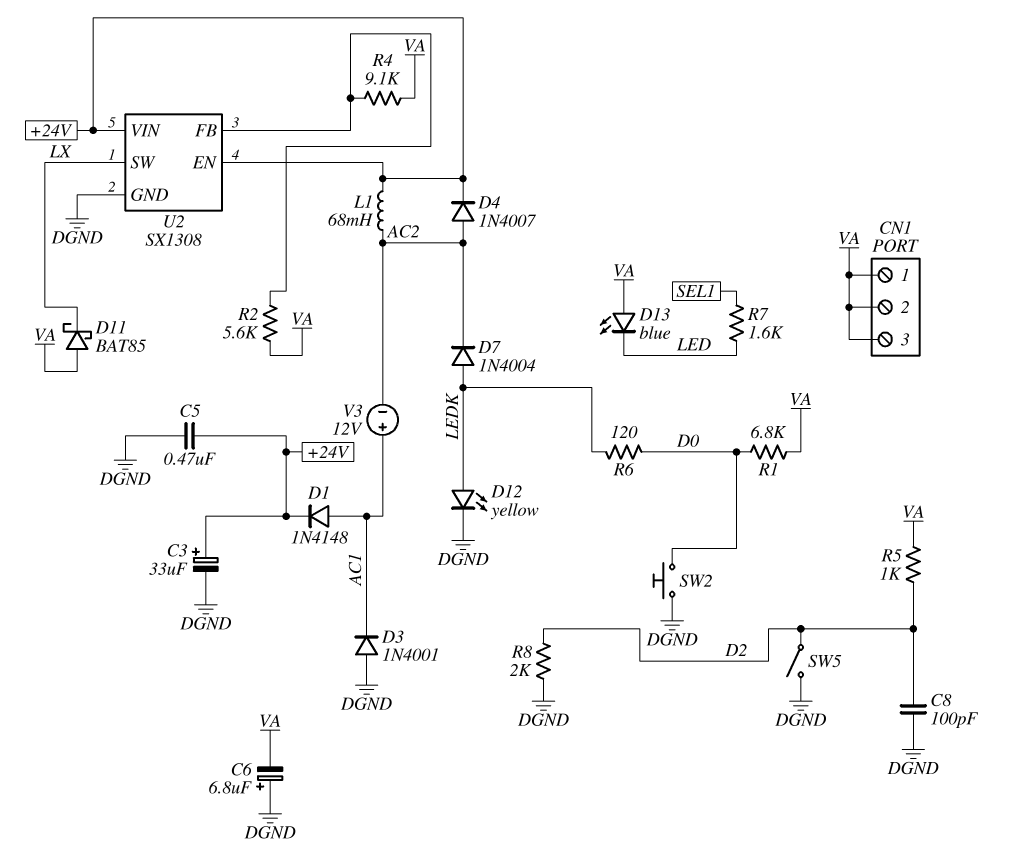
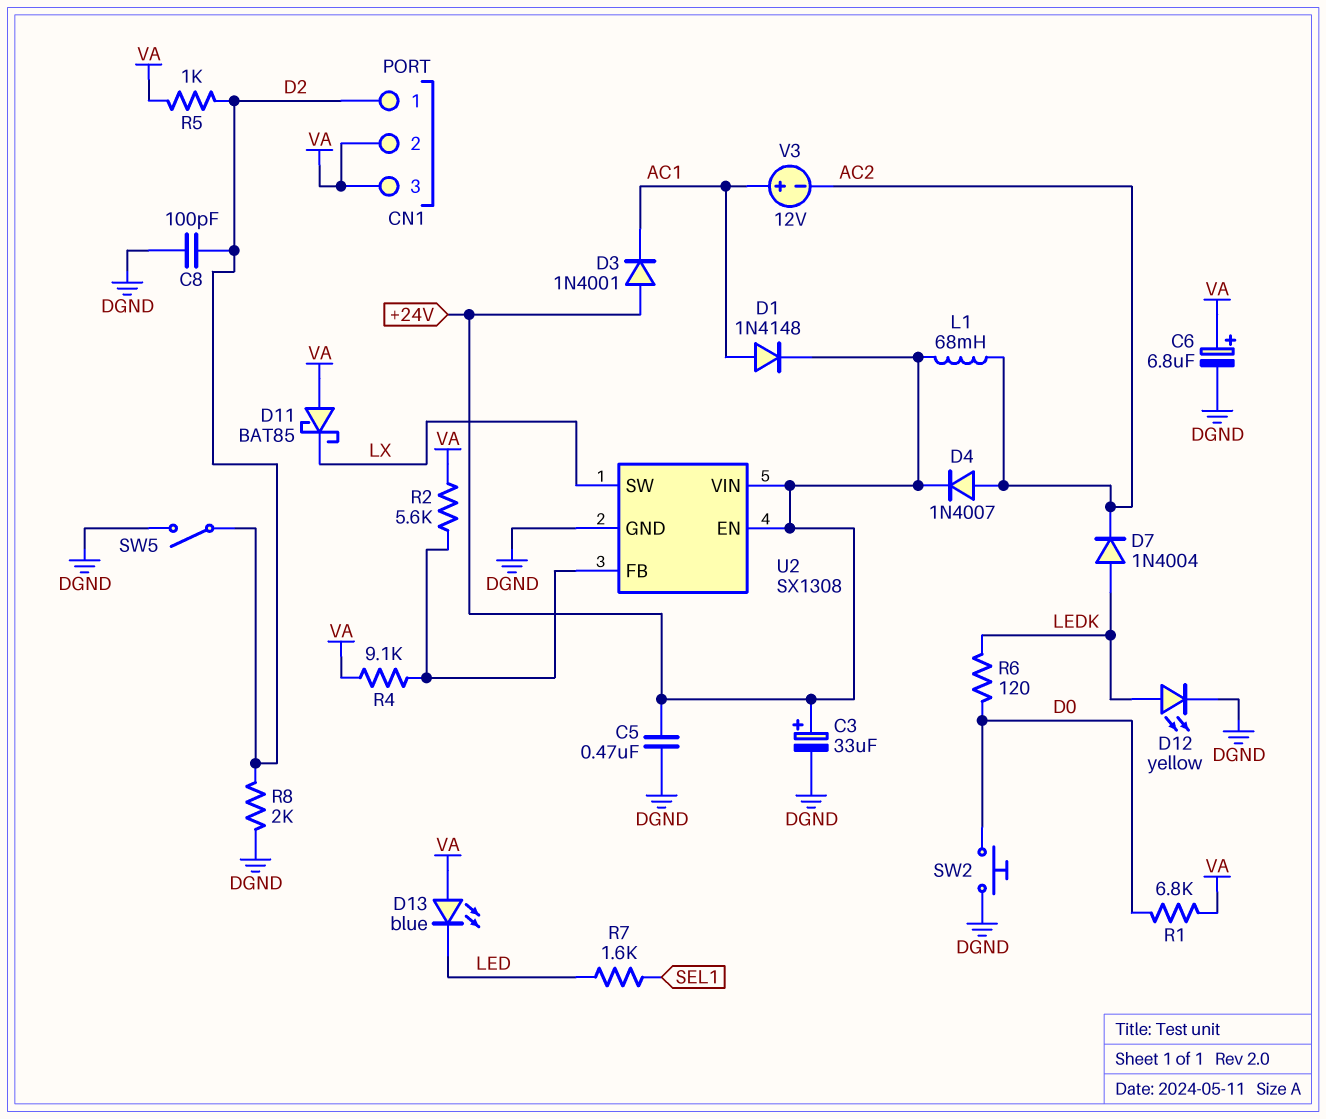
C6: 6.8uF (plus DGND, minus VA) -> 6.8uF (plus VA, minus DGND)
CN1 pin 1: VA -> D2
D3: diode 1N4001 (A DGND, K AC1) -> diode 1N4001 (A +24V, K AC1)

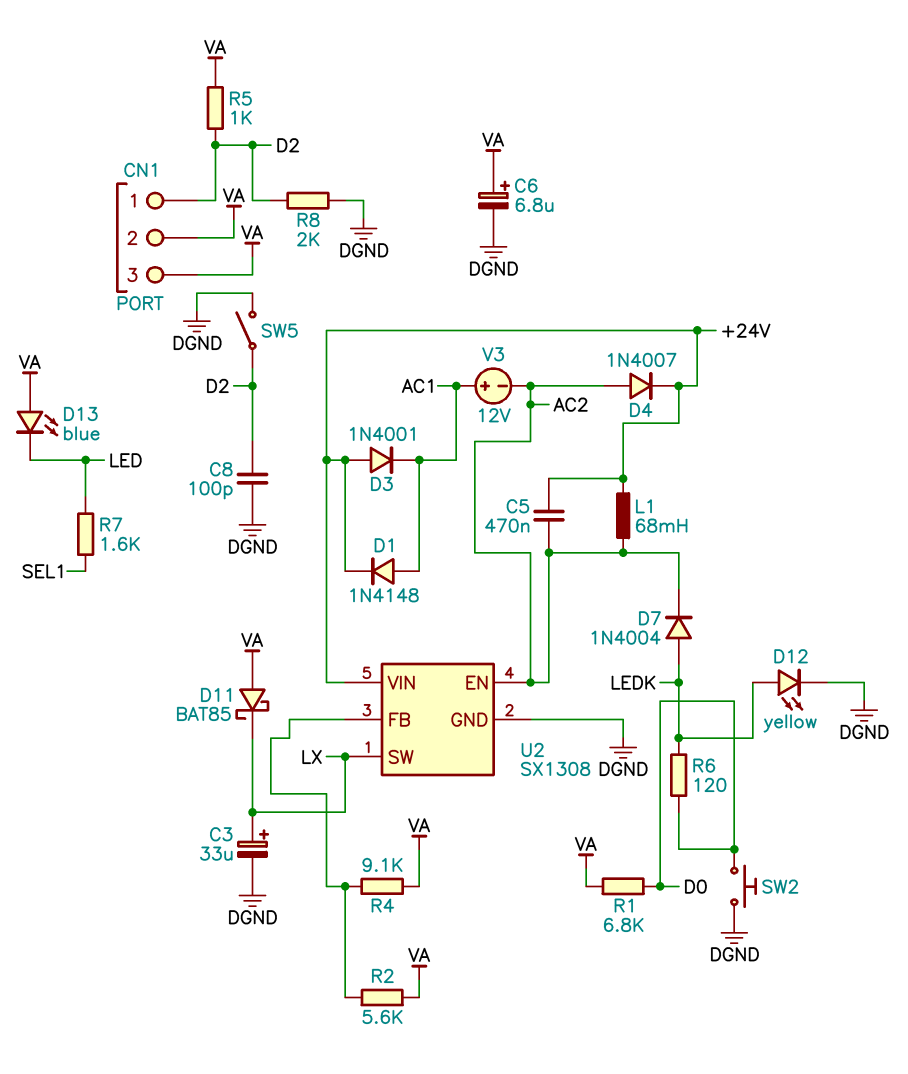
C3: 33uF (plus +24V, minus DGND) -> 33uF (plus LX, minus DGND)
C5: 470nF (+24V, DGND) -> 470nF (+24V, AC2)
U2 pin EN: +24V -> AC2

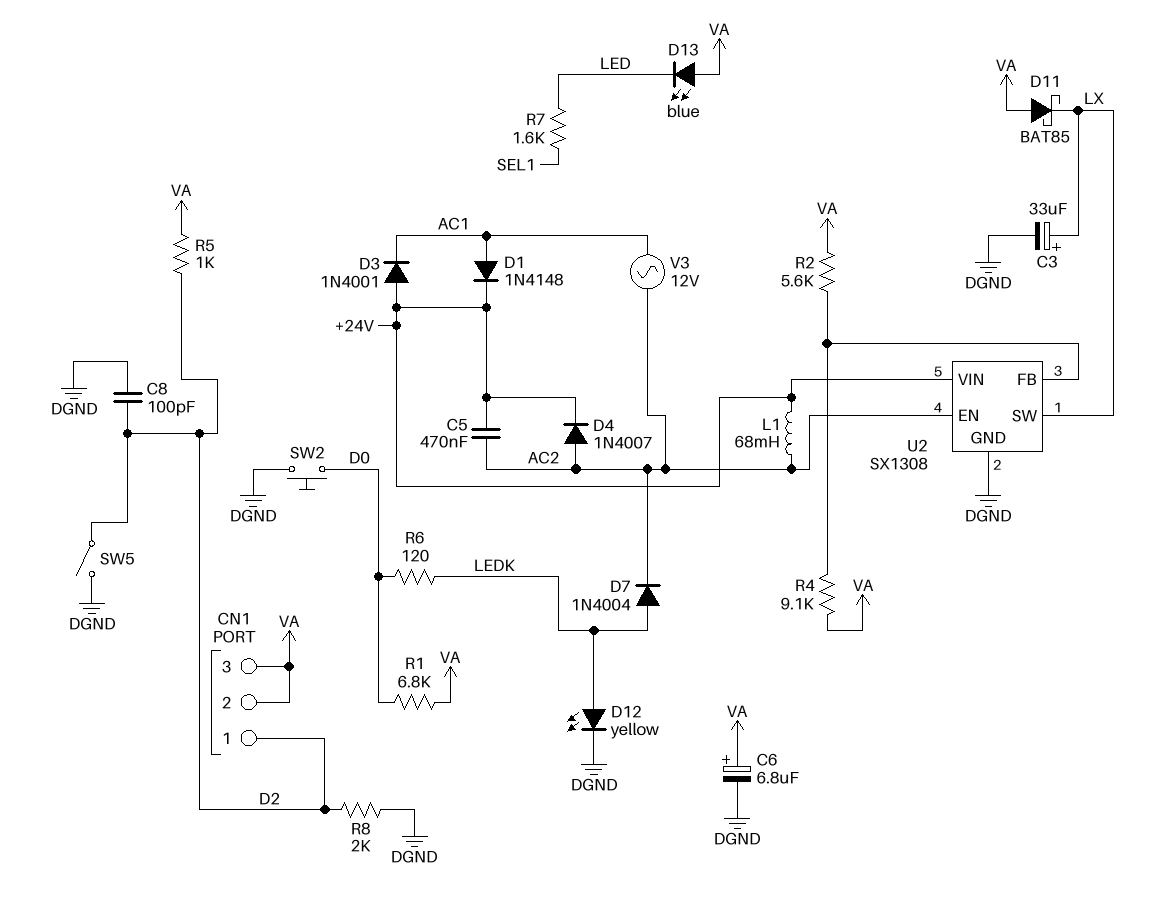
V3: 12V (plus AC1, minus AC2) -> AC 12V (AC1, AC2)

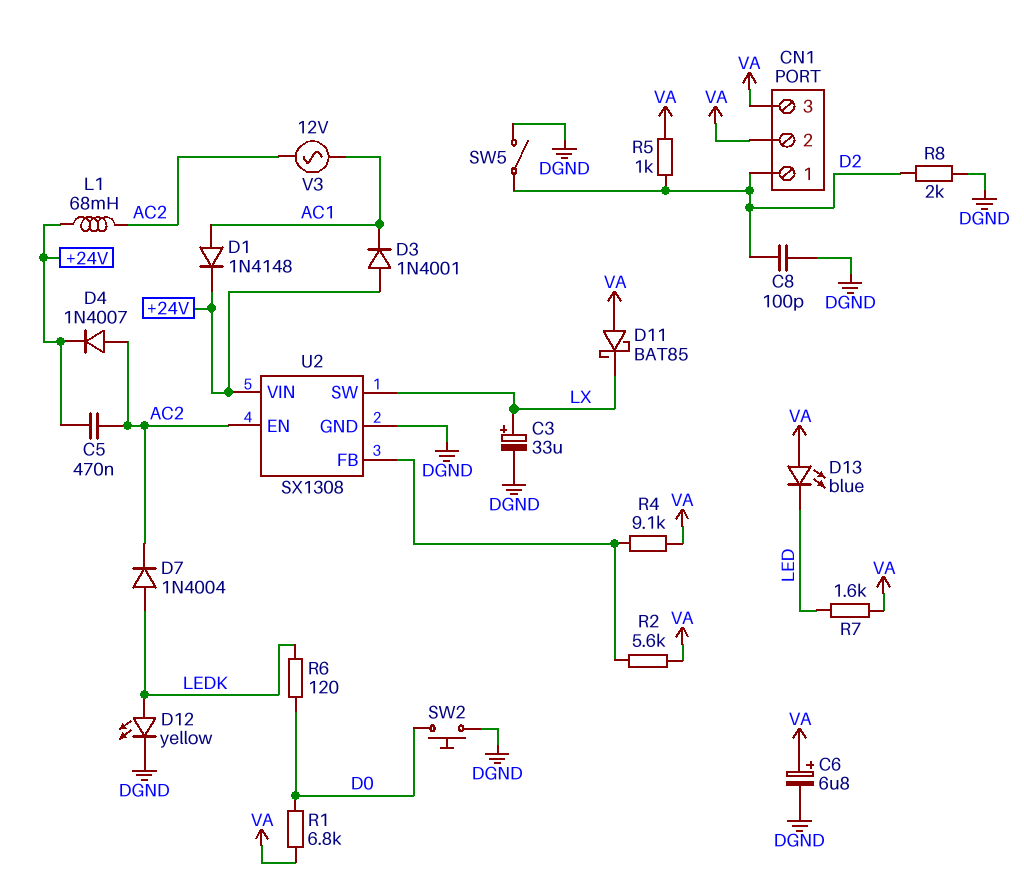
R7: 1.6k (LED, SEL1) -> 1.6k (LED, VA)

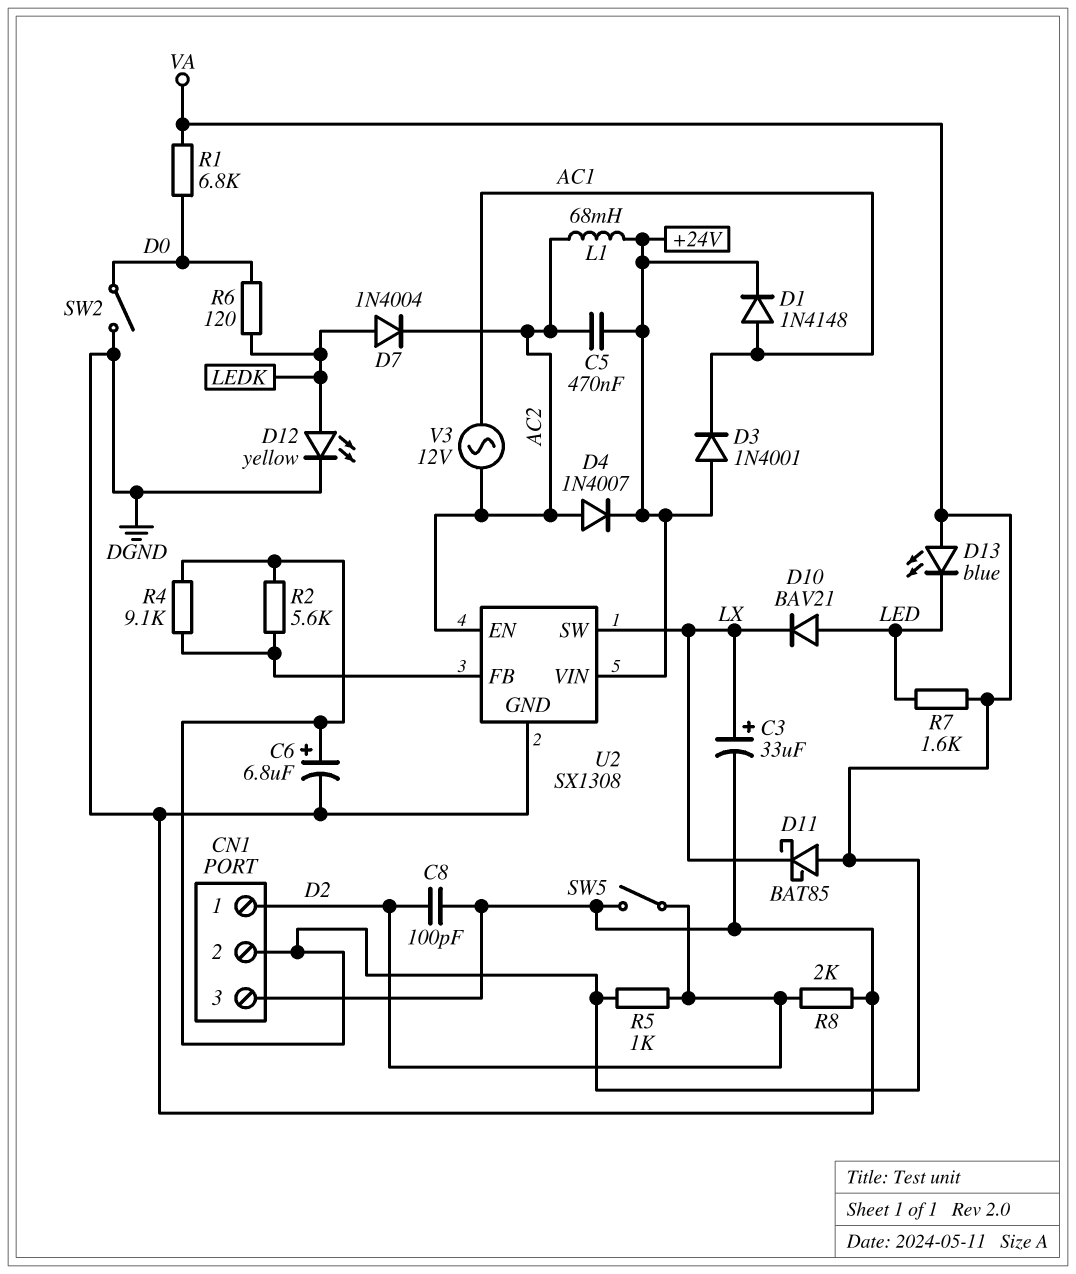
CN1 pin 3: VA -> DGND
D10: none -> diode BAV21 (A LED, K LX)
SW2: button (D0, DGND) -> switch (D0, DGND)

